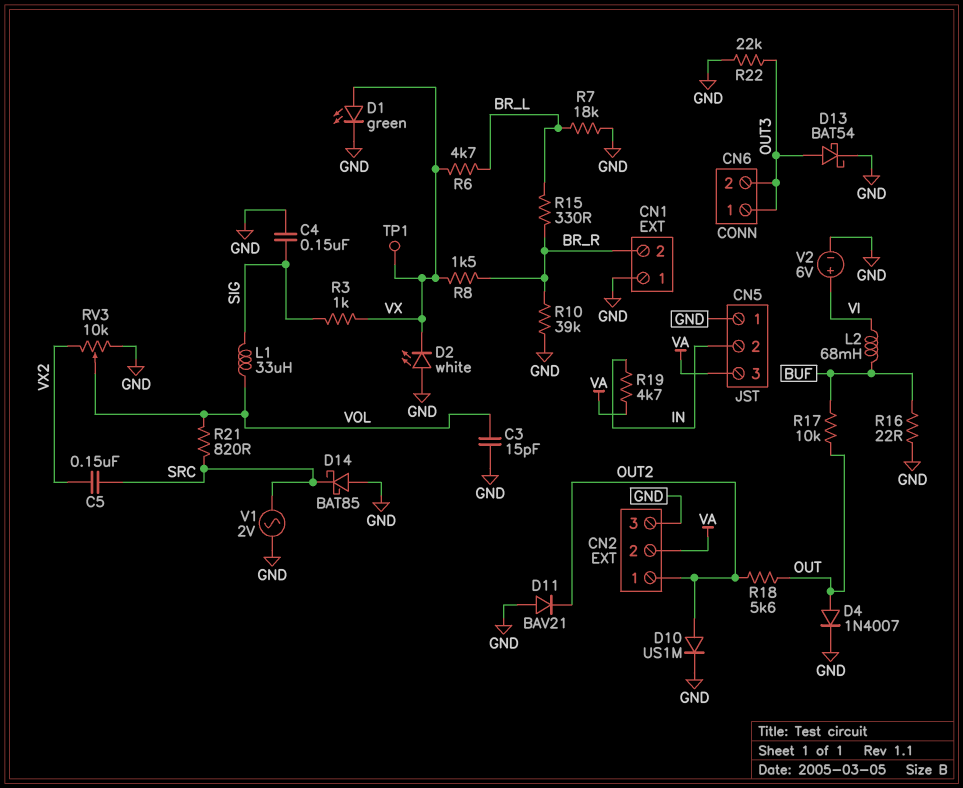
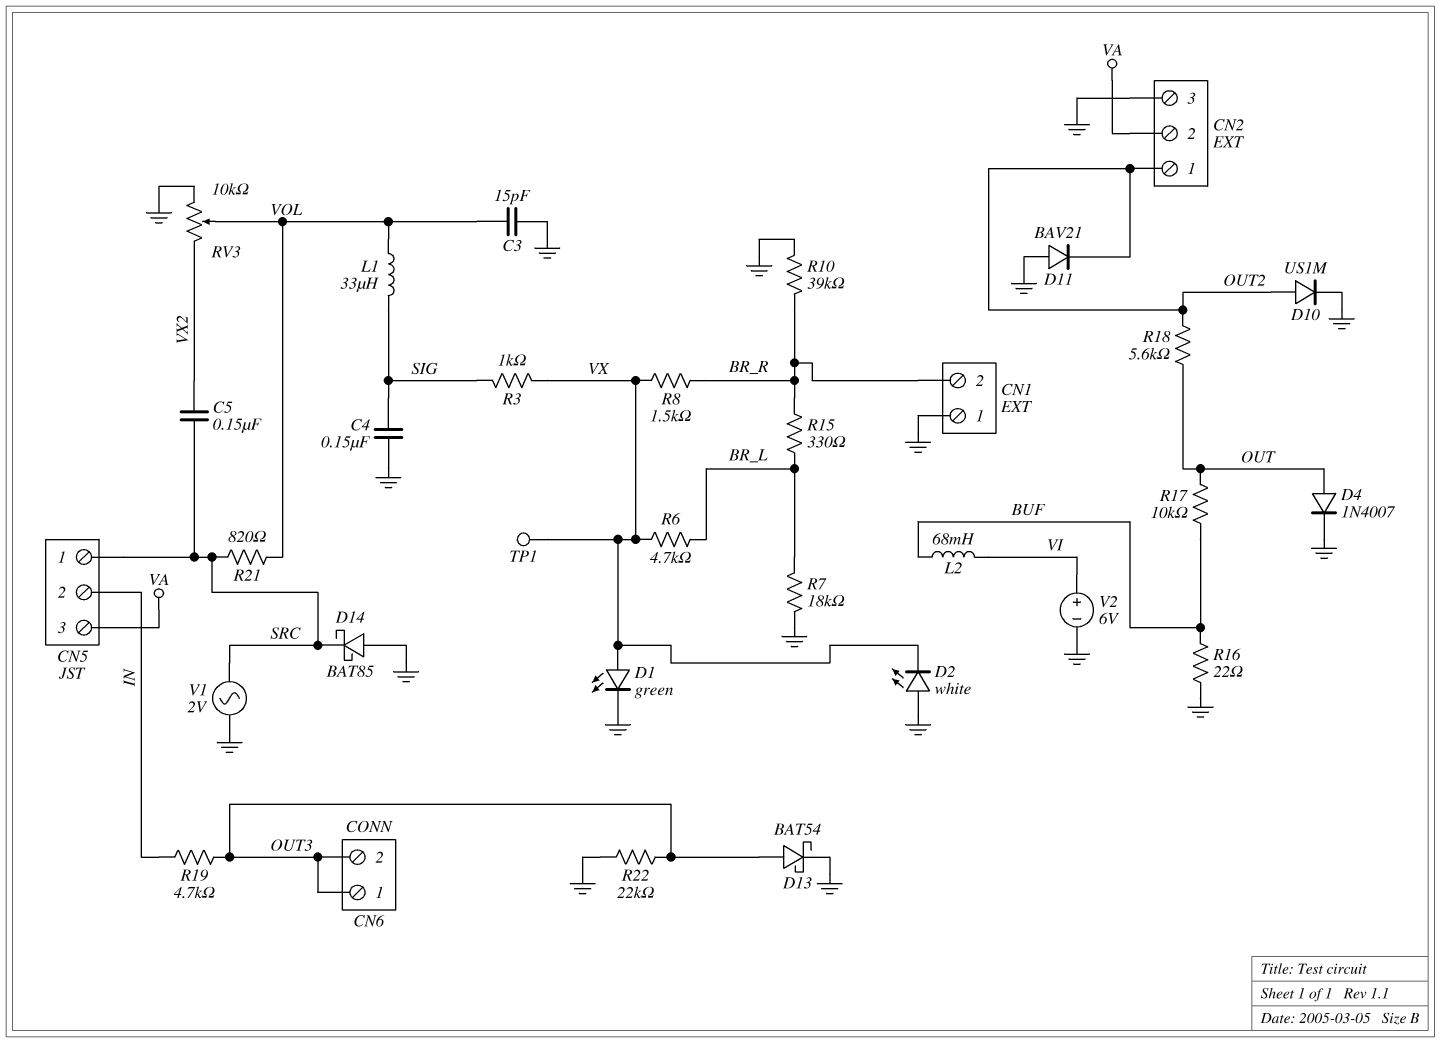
CN5 pin 1: GND -> SRC
R19: 4.7k (IN, VA) -> 4.7k (IN, OUT3)

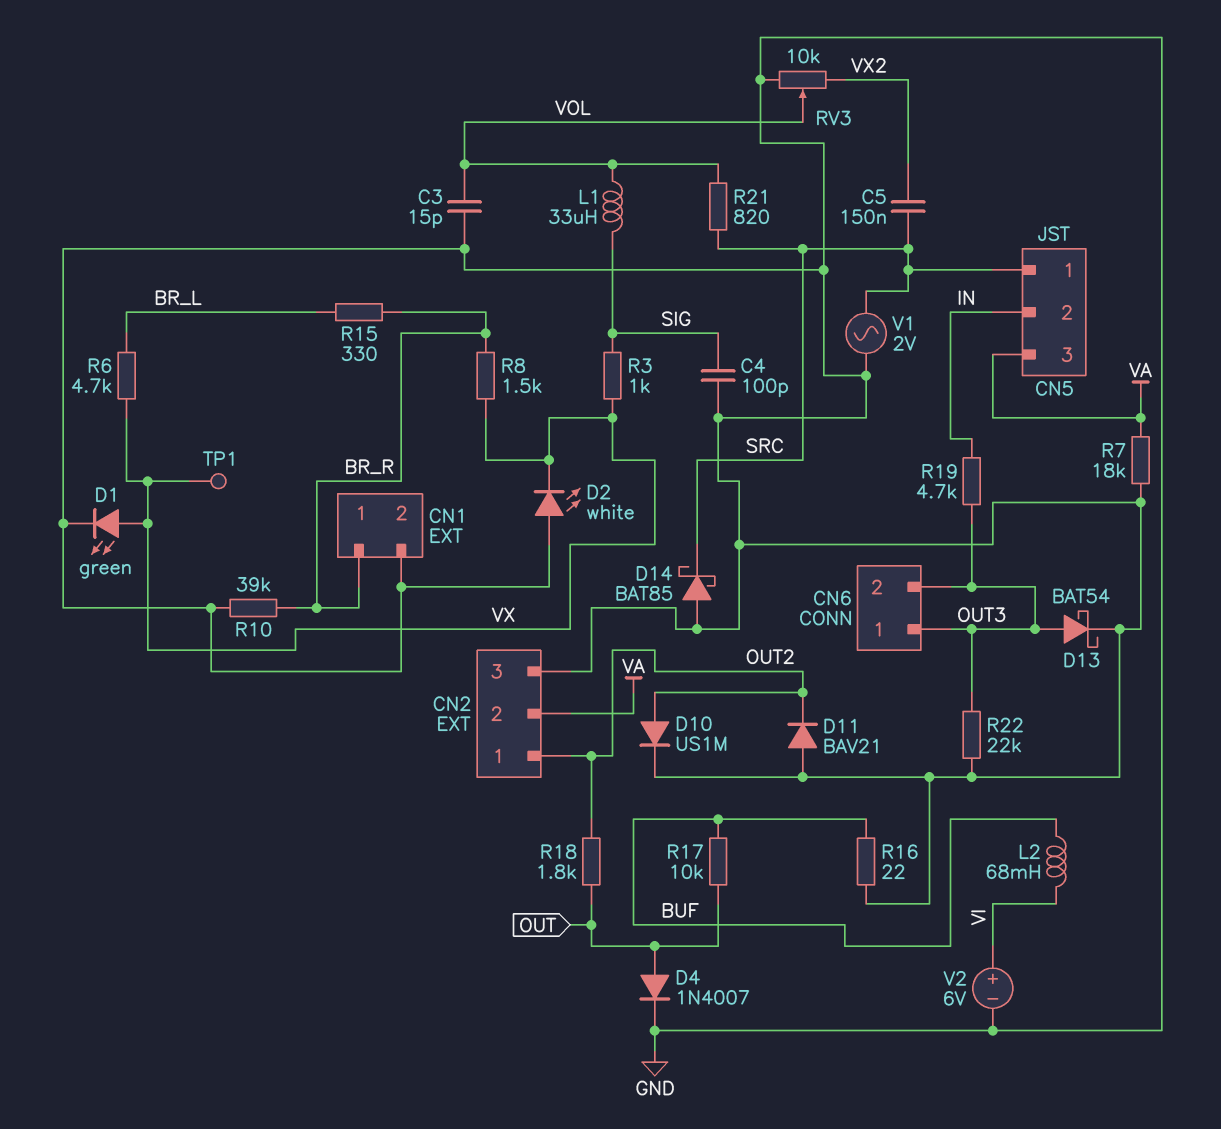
C4: 150nF (GND, SIG) -> 100pF (GND, SIG)
CN1 pin 1: GND -> BR_R
CN1 pin 2: BR_R -> GND
R7: 18k (BR_L, GND) -> 18k (GND, VA)
R18: 5.6k (OUT, OUT2) -> 1.8k (OUT, OUT2)

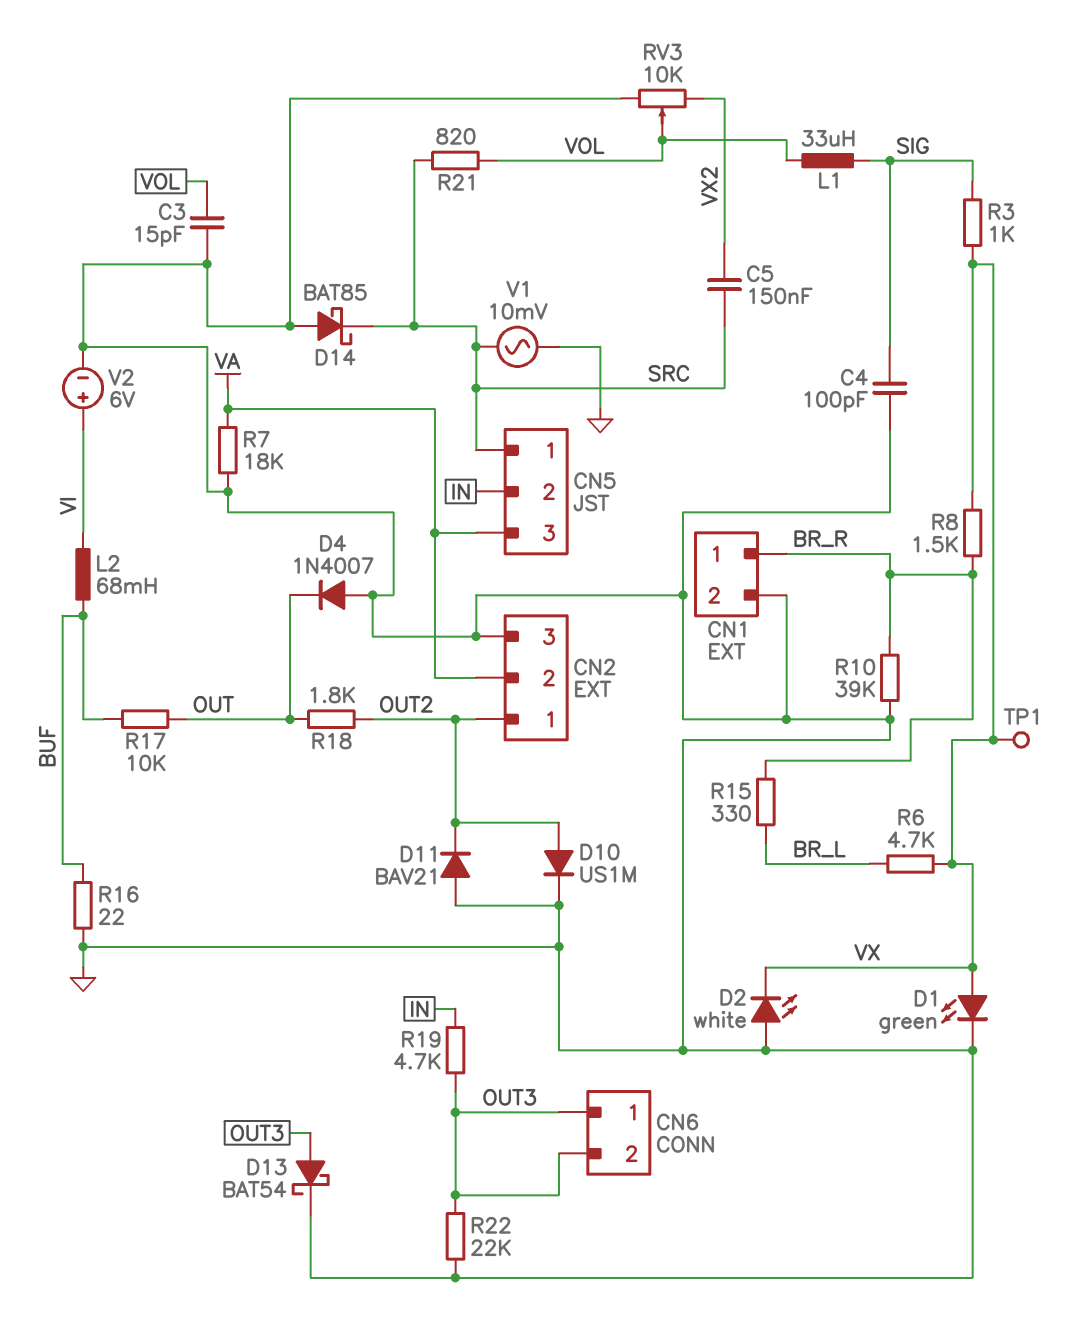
D4: diode 1N4007 (A OUT, K GND) -> diode 1N4007 (A GND, K OUT)
V1: AC 2V (GND, SRC) -> AC 10mV (GND, SRC)

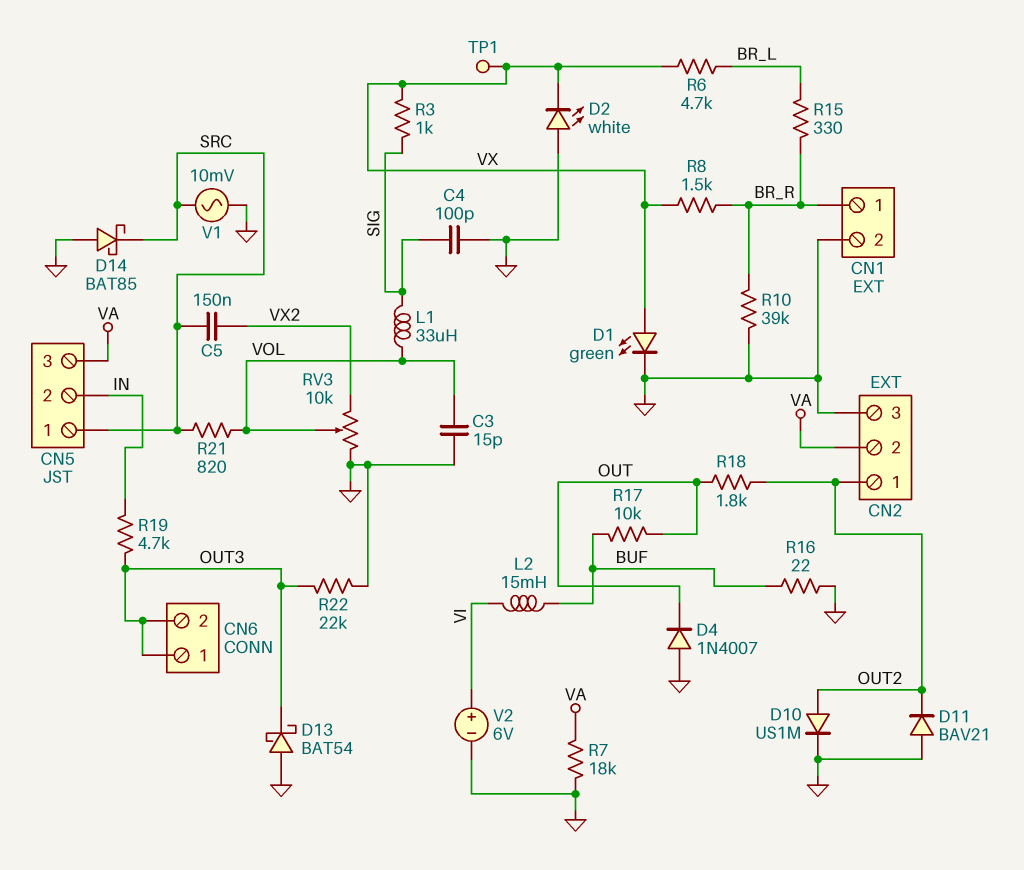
D13: schottky BAT54 (A OUT3, K GND) -> schottky BAT54 (A GND, K OUT3)
L2: 68mH (BUF, VI) -> 15mH (BUF, VI)

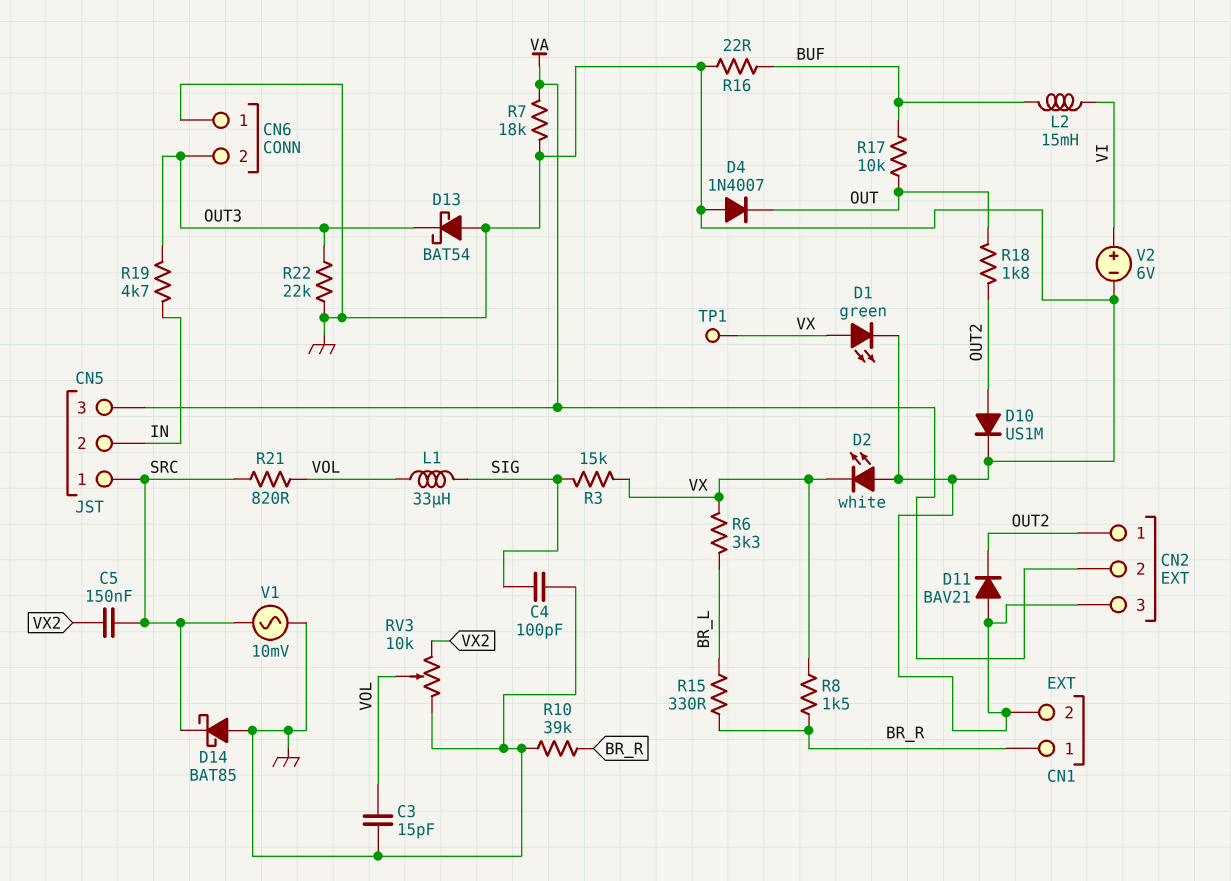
CN6 pin 1: OUT3 -> GND
R3: 1k (SIG, VX) -> 15k (SIG, VX)
R6: 4.7k (BR_L, VX) -> 3.3k (BR_L, VX)

